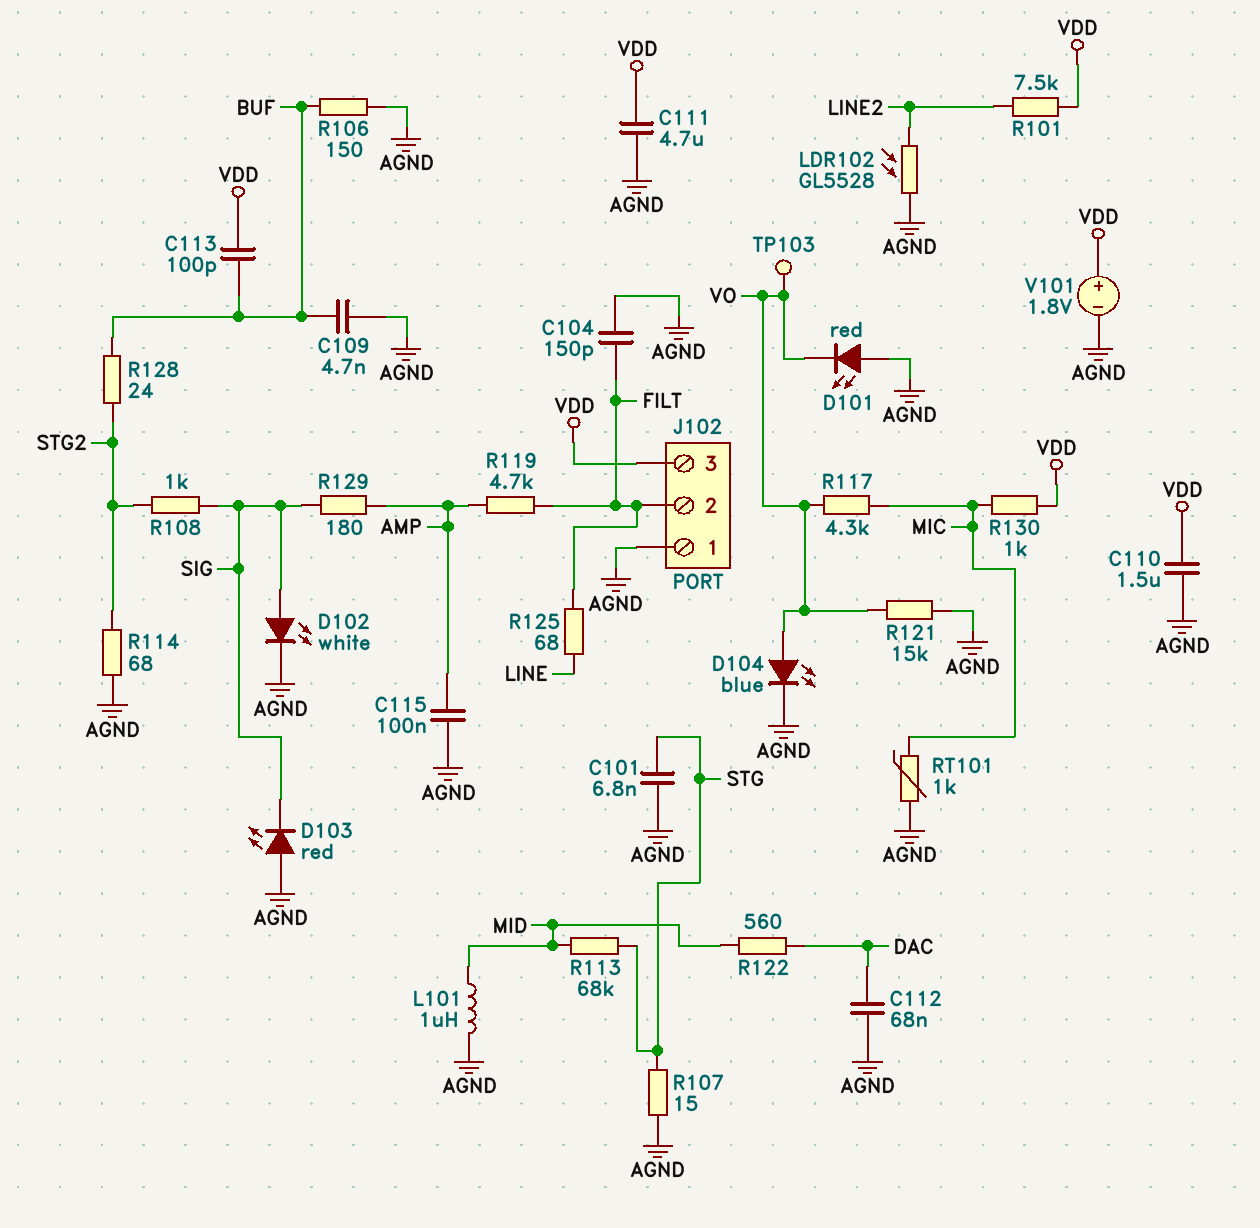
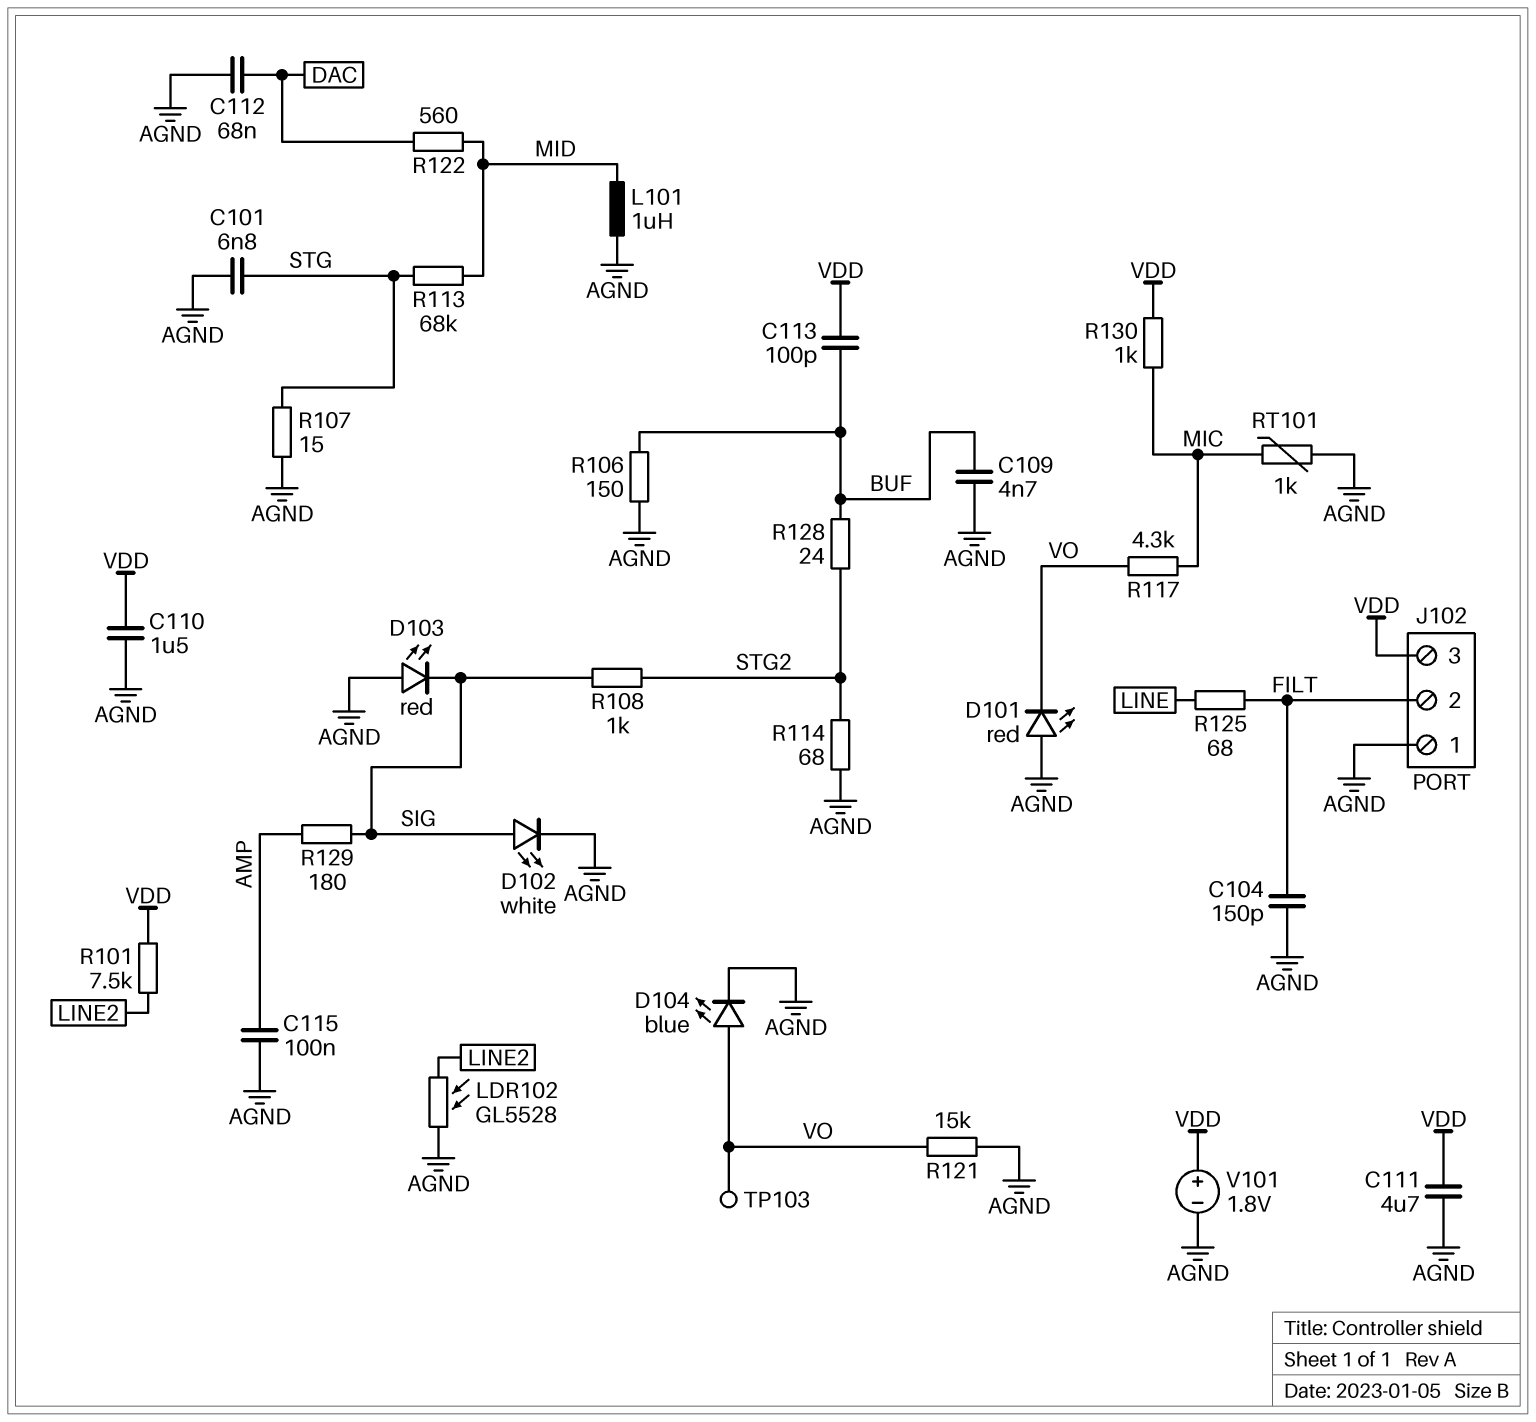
R119: 4.7k (AMP, FILT) -> none

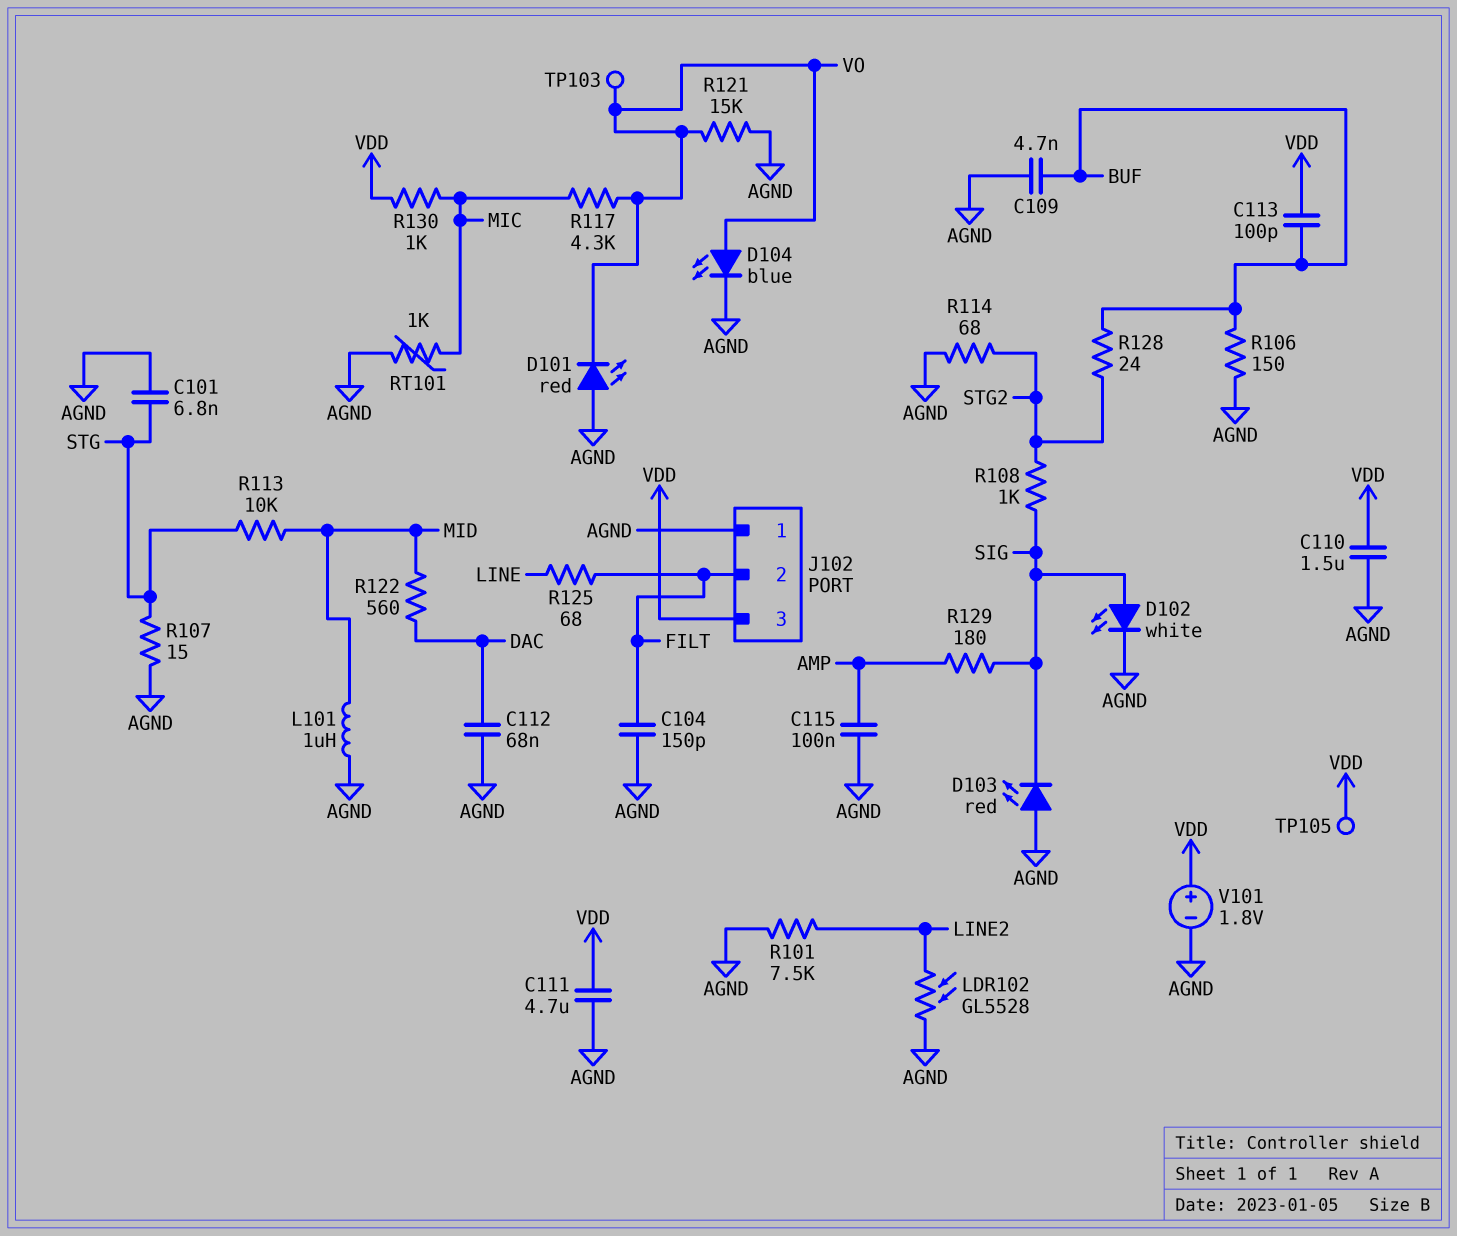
R101: 7.5k (LINE2, VDD) -> 7.5k (AGND, LINE2)
R113: 68k (MID, STG) -> 10k (MID, STG)
TP105: none -> test point (VDD)

